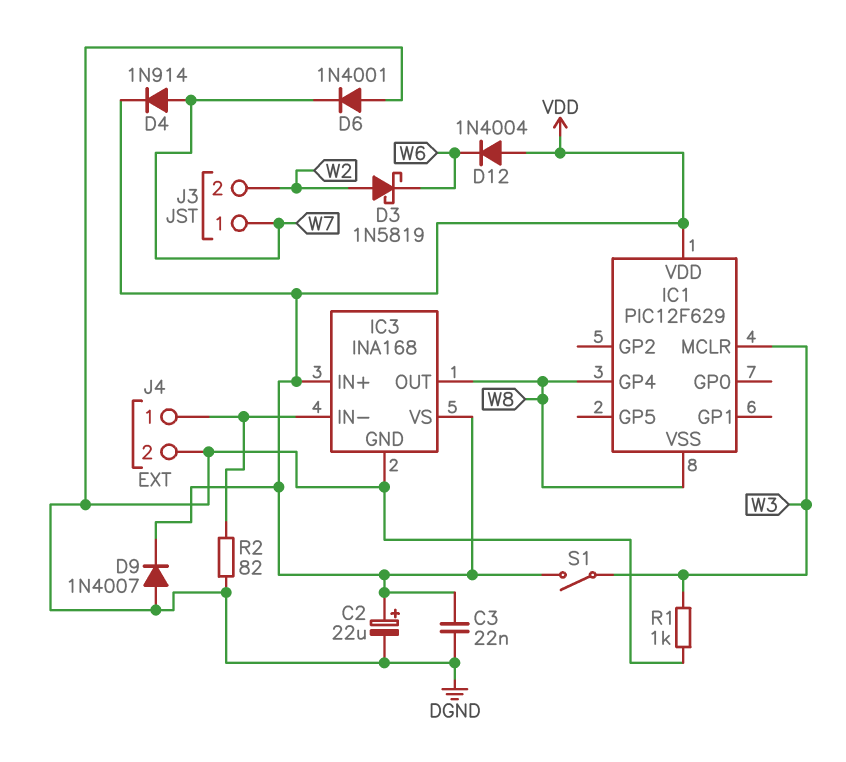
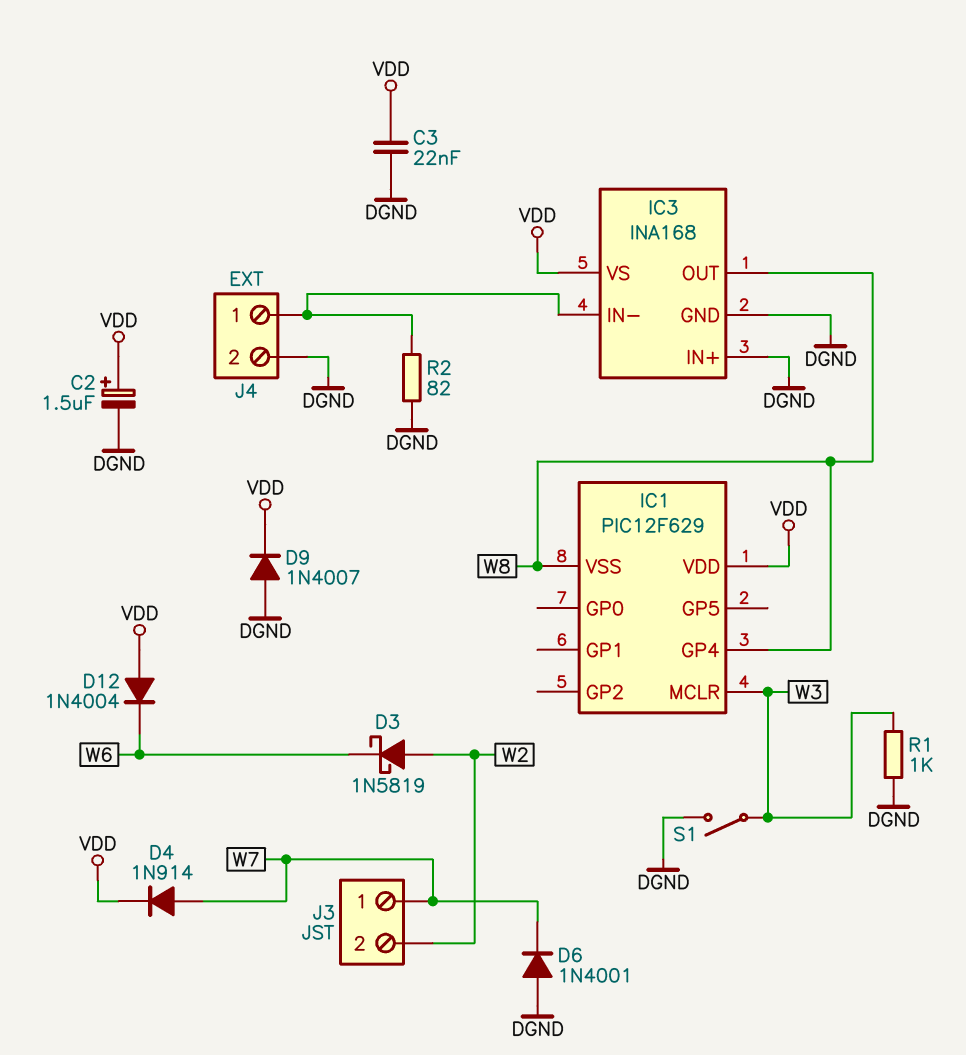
C2: 22uF (plus VDD, minus DGND) -> 1.5uF (plus VDD, minus DGND)
IC3 pin IN+: VDD -> DGND
S1: switch (VDD, W3) -> switch (DGND, W3)

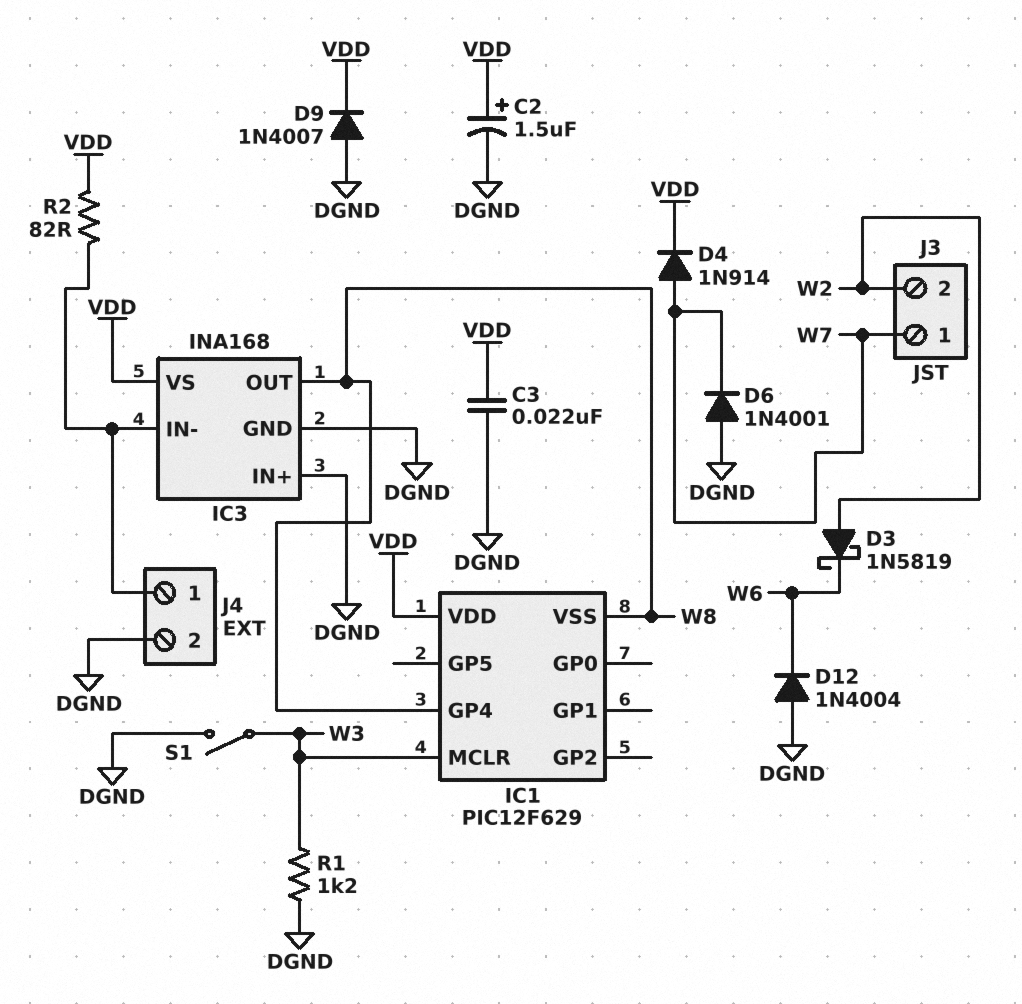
D12: diode 1N4004 (A VDD, K W6) -> diode 1N4004 (A DGND, K W6)
R1: 1k (DGND, W3) -> 1.2k (DGND, W3)
R2: 82 (DGND, IC3/IN-) -> 82 (IC3/IN-, VDD)

